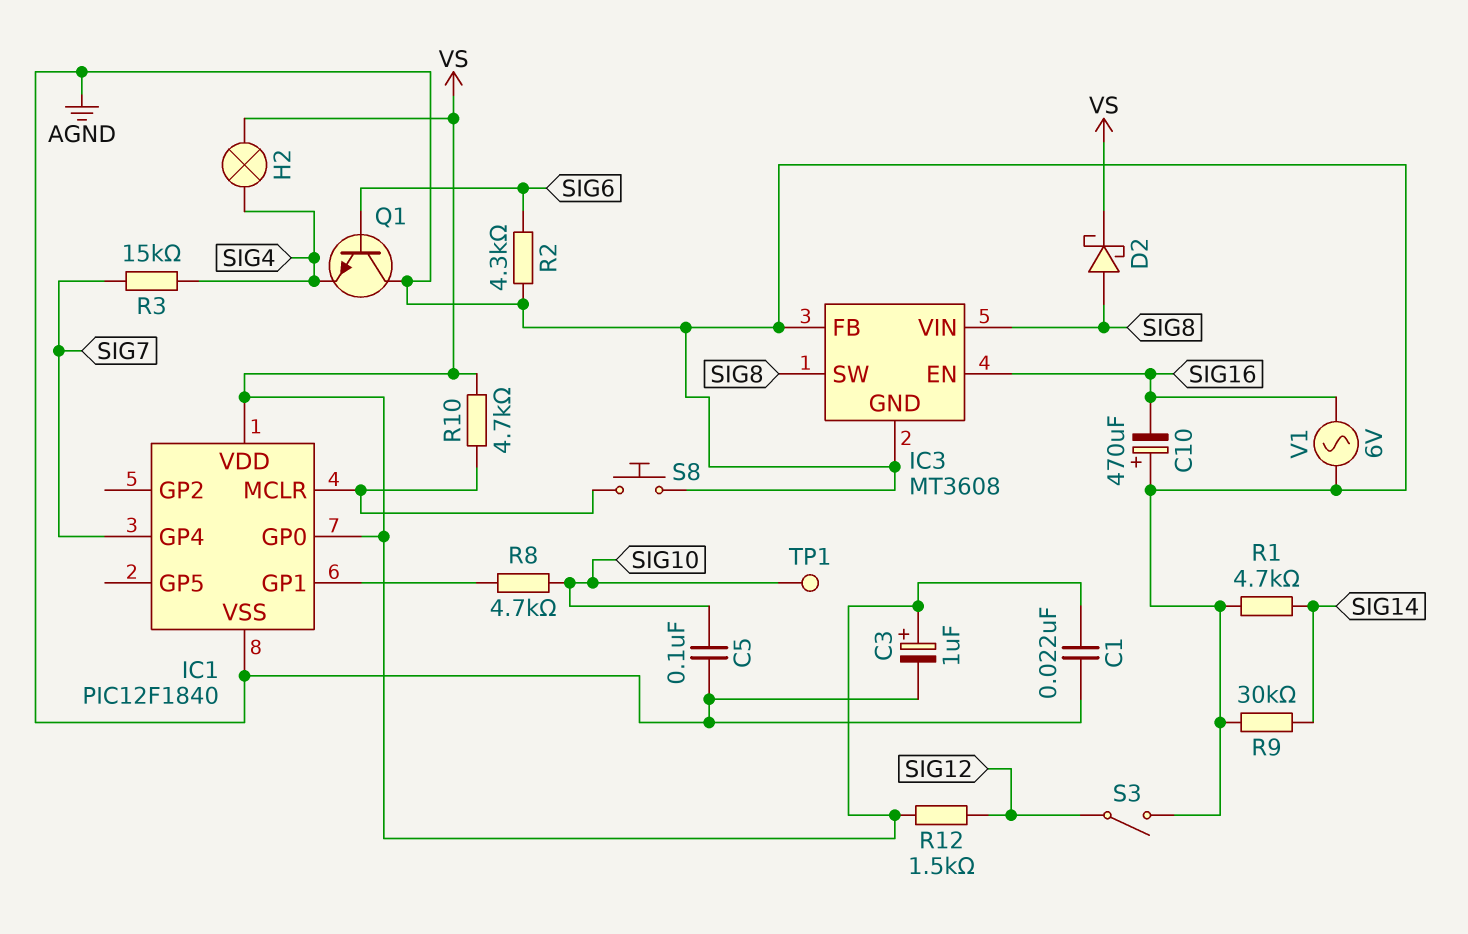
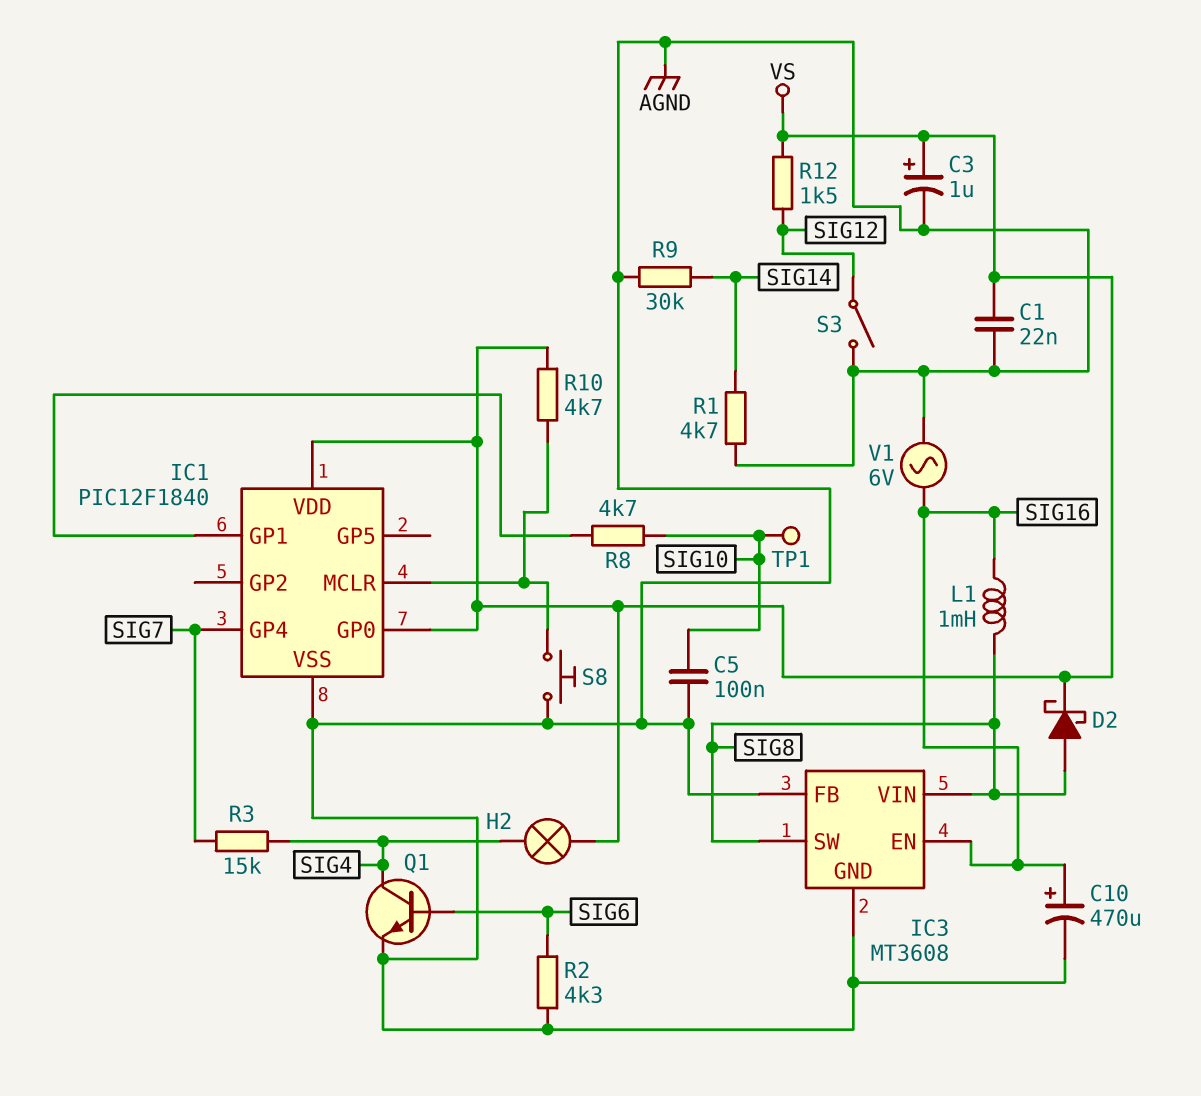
C10: 470uF (plus AGND, minus SIG16) -> 470uF (plus SIG16, minus AGND)
L1: none -> 1mH (SIG8, SIG16)
Q1: NPN (B SIG6, C AGND, E SIG4) -> NPN (B SIG6, C SIG4, E AGND)

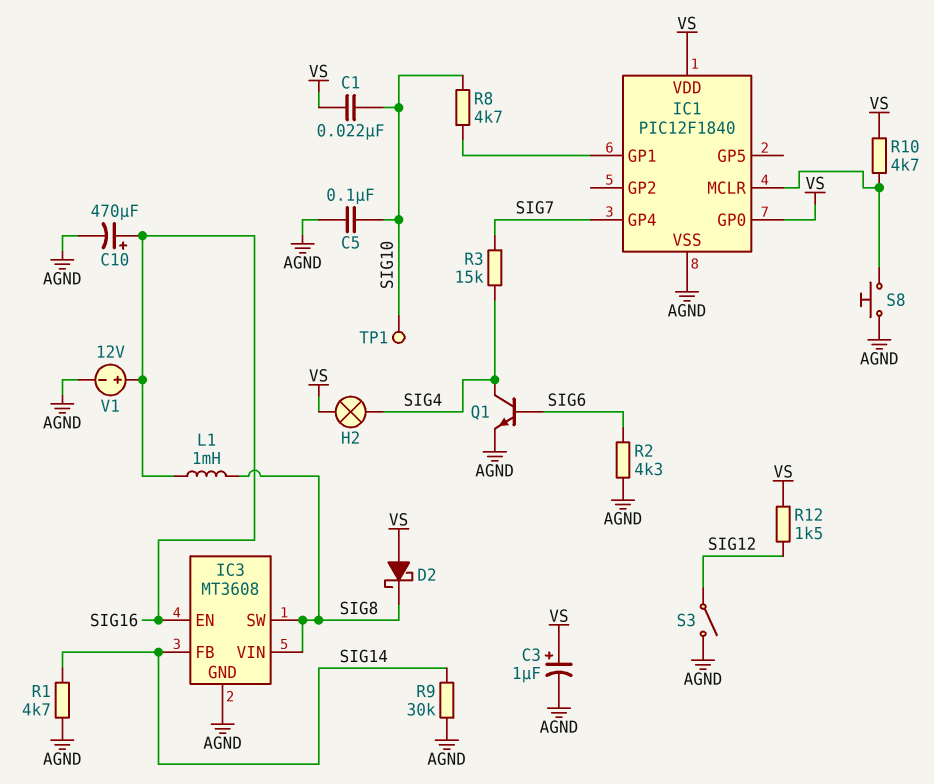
C1: 22nF (AGND, VS) -> 22nF (SIG10, VS)
D2: schottky (A SIG8, K VS) -> schottky (A VS, K SIG8)
IC3 pin FB: AGND -> SIG14
V1: AC 6V (AGND, SIG16) -> 12V (plus SIG16, minus AGND)

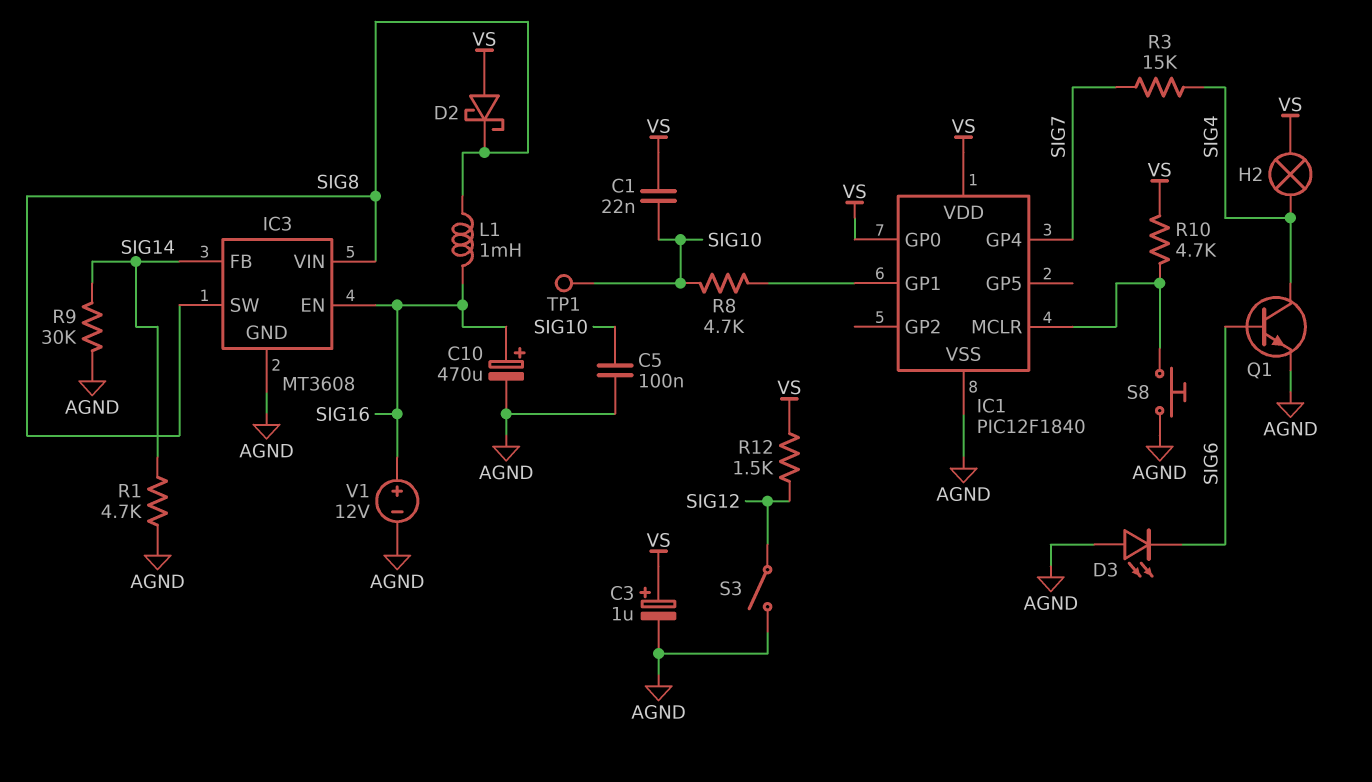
D3: none -> LED (A AGND, K SIG6)
R2: 4.3k (AGND, SIG6) -> none

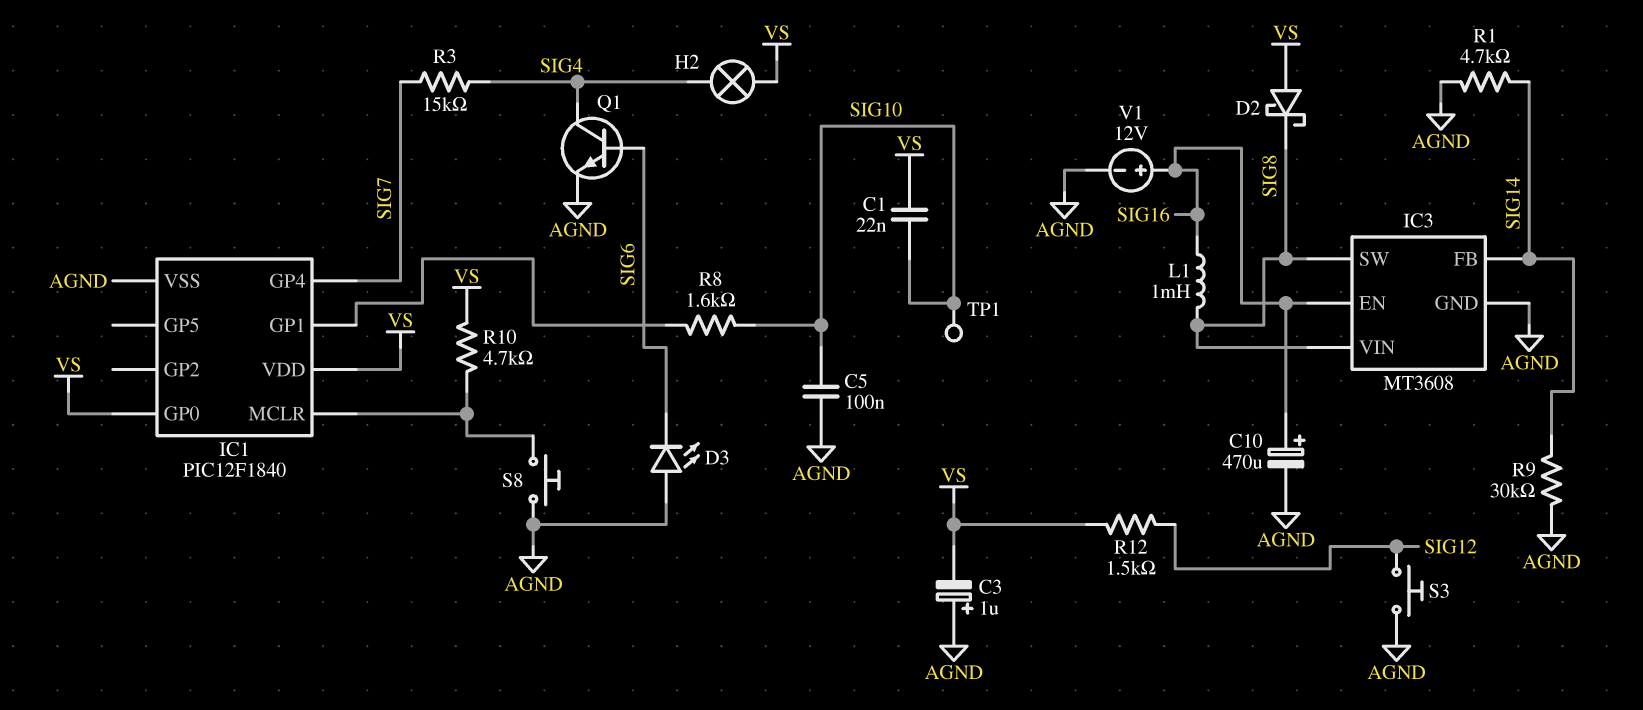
C3: 1uF (plus VS, minus AGND) -> 1uF (plus AGND, minus VS)
R8: 4.7k (IC1/GP1, SIG10) -> 1.6k (IC1/GP1, SIG10)
S3: switch (AGND, SIG12) -> button (AGND, SIG12)

